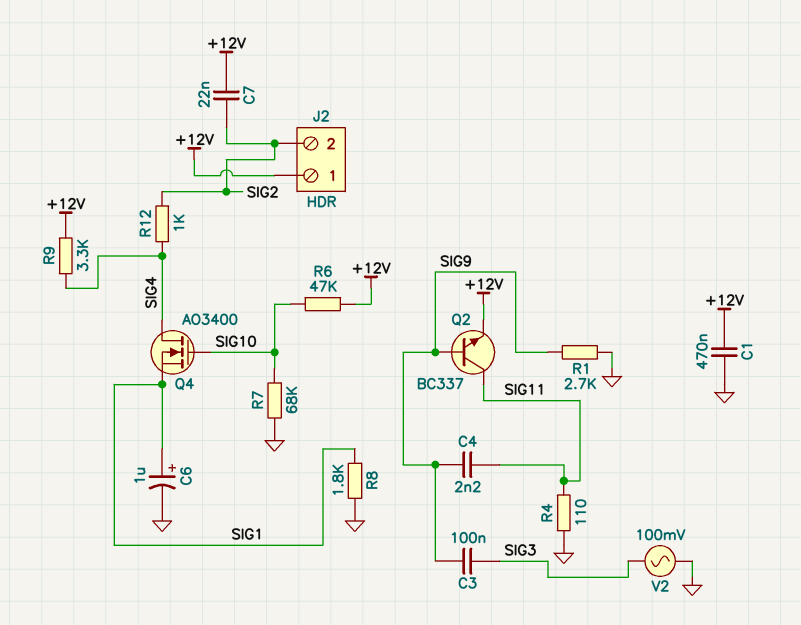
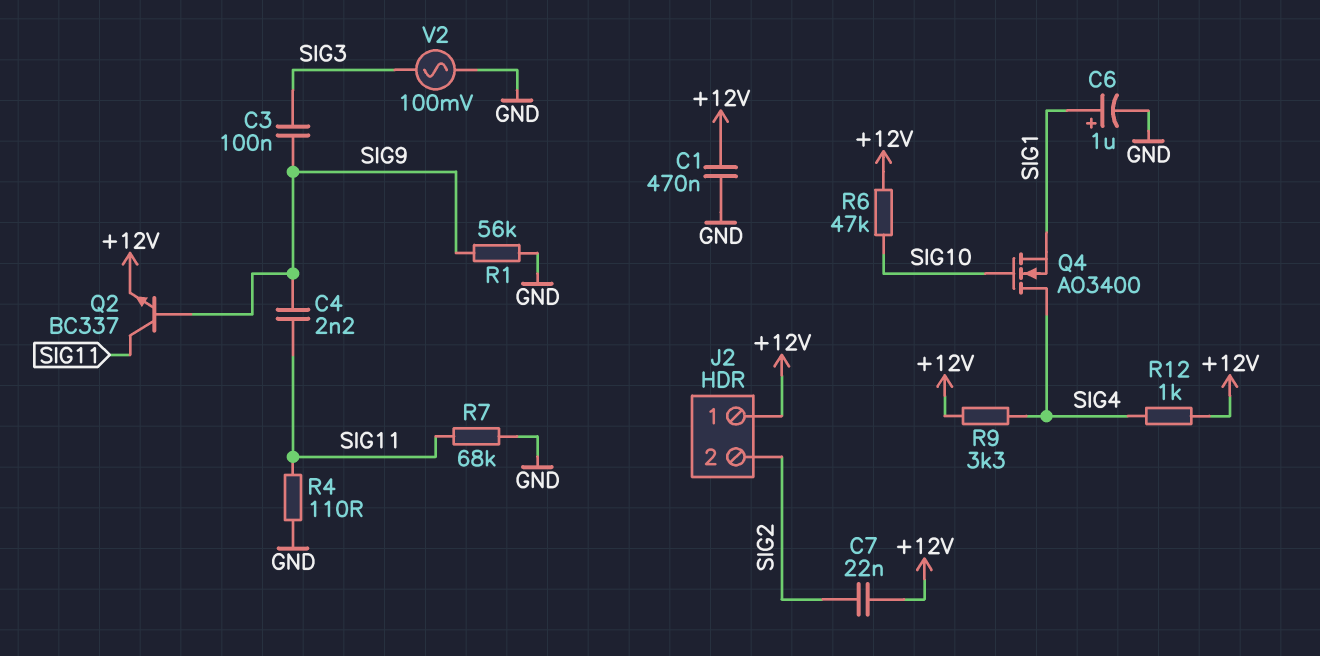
R1: 2.7k (GND, SIG9) -> 56k (GND, SIG9)
R7: 68k (GND, SIG10) -> 68k (GND, SIG11)
R8: 1.8k (GND, SIG1) -> none
R12: 1k (SIG2, SIG4) -> 1k (+12V, SIG4)

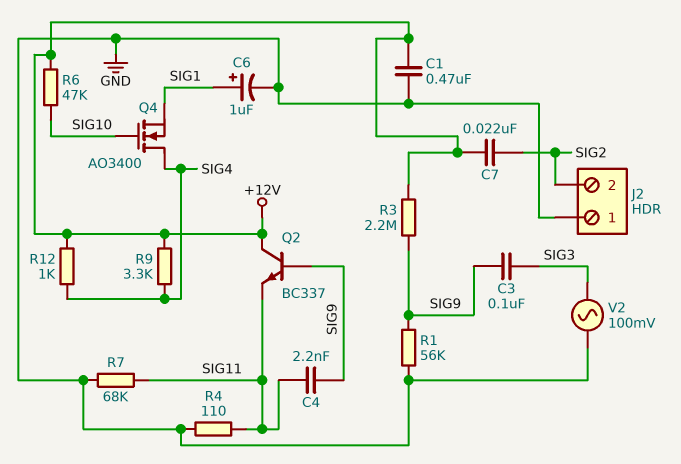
J2 pin 1: +12V -> GND
Q2: NPN BC337 (B SIG9, C SIG11, E +12V) -> NPN BC337 (B SIG9, C +12V, E SIG11)
R3: none -> 2.2M (+12V, SIG9)

